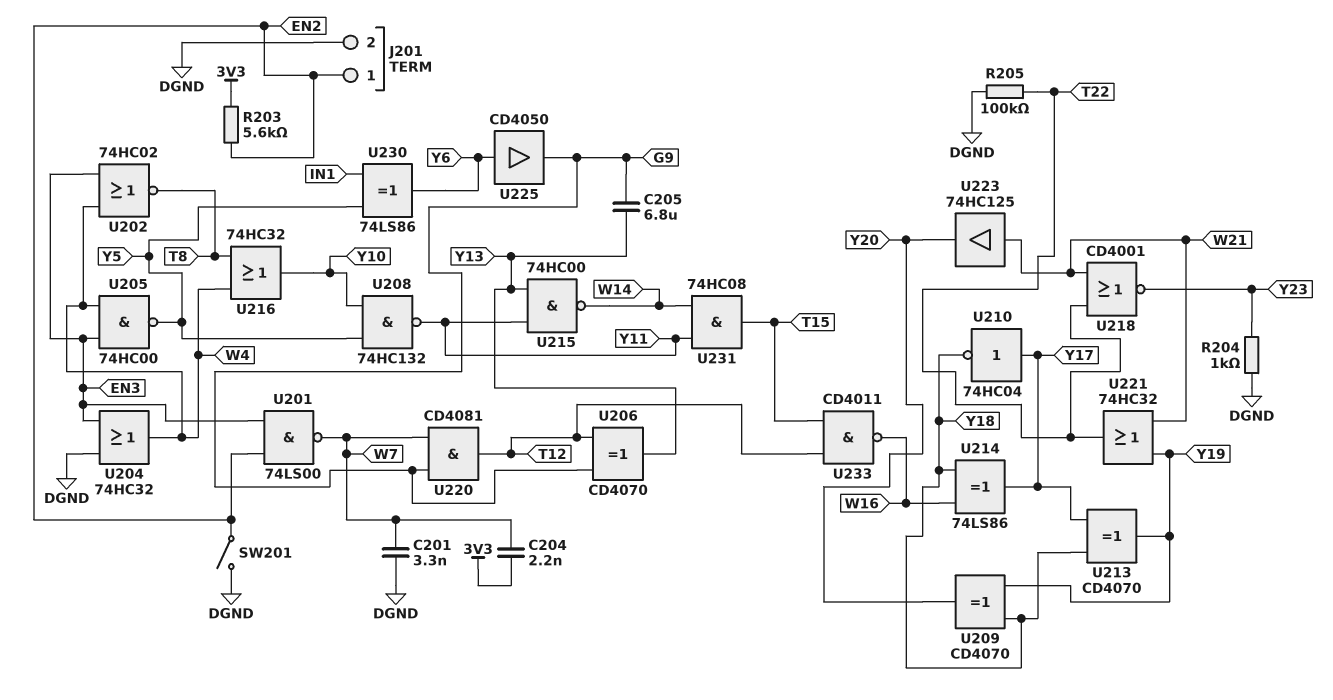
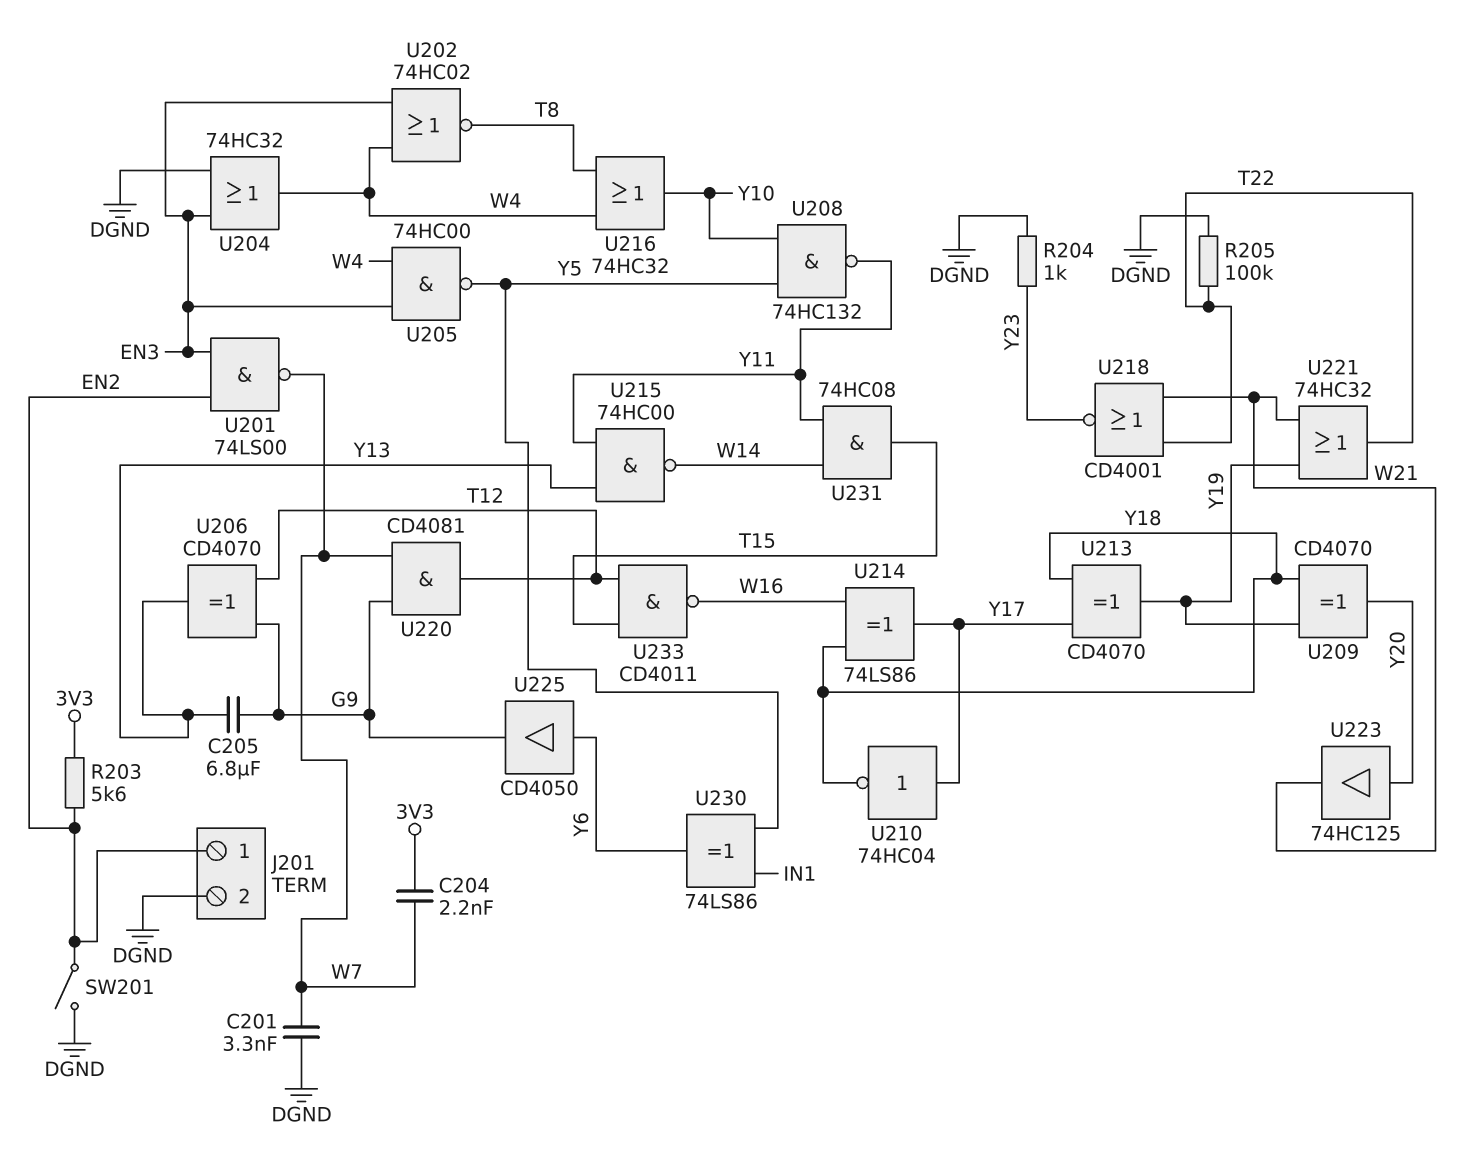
U223: buffer 74HC125 (in W21, out Y20) -> buffer 74HC125 (in Y20, out W21)

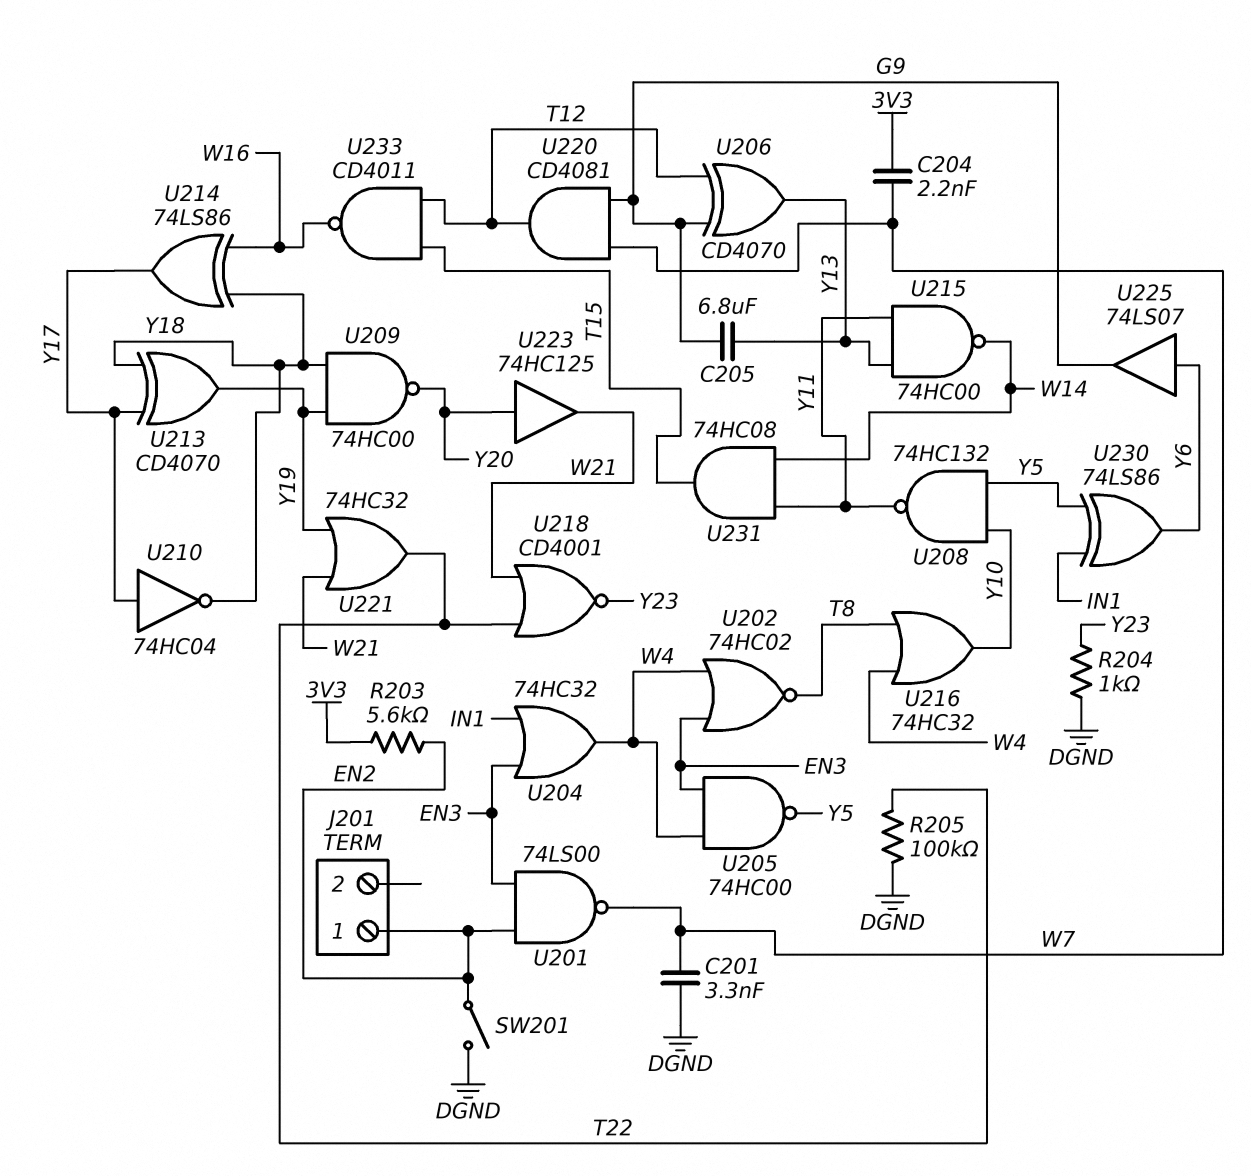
J201 pin 2: DGND -> none
U204: OR 74HC32 (in DGND, in EN3, out W4) -> OR 74HC32 (in EN3, in IN1, out W4)
U209: XOR CD4070 (in Y18, in Y19, out Y20) -> NAND 74HC00 (in Y18, in Y19, out Y20)
U225: buffer CD4050 (in Y6, out G9) -> buffer 74LS07 (in Y6, out G9)

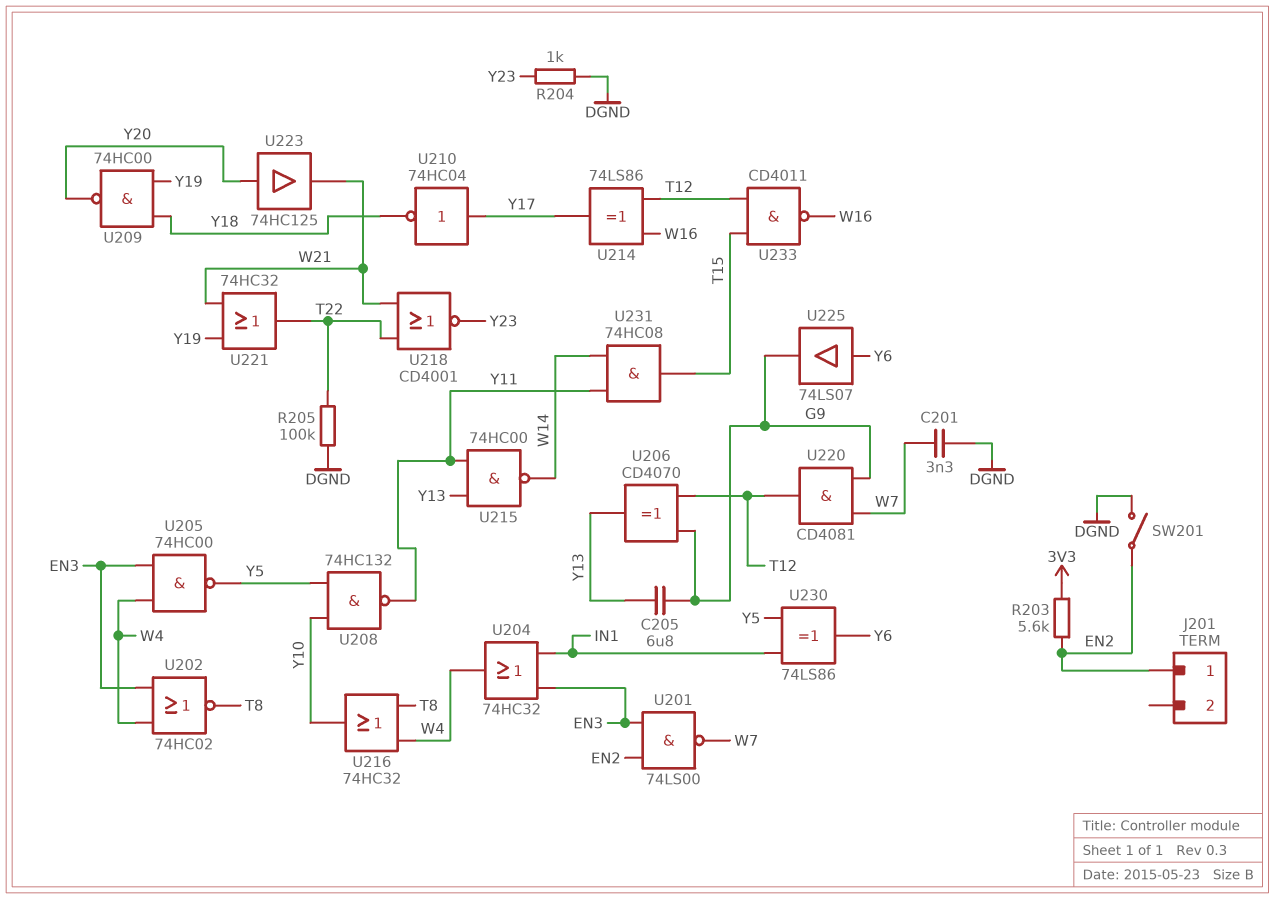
C204: 2.2nF (3V3, W7) -> none
U213: XOR CD4070 (in Y17, in Y18, out Y19) -> none
U214: XOR 74LS86 (in W16, in Y18, out Y17) -> XOR 74LS86 (in T12, in W16, out Y17)

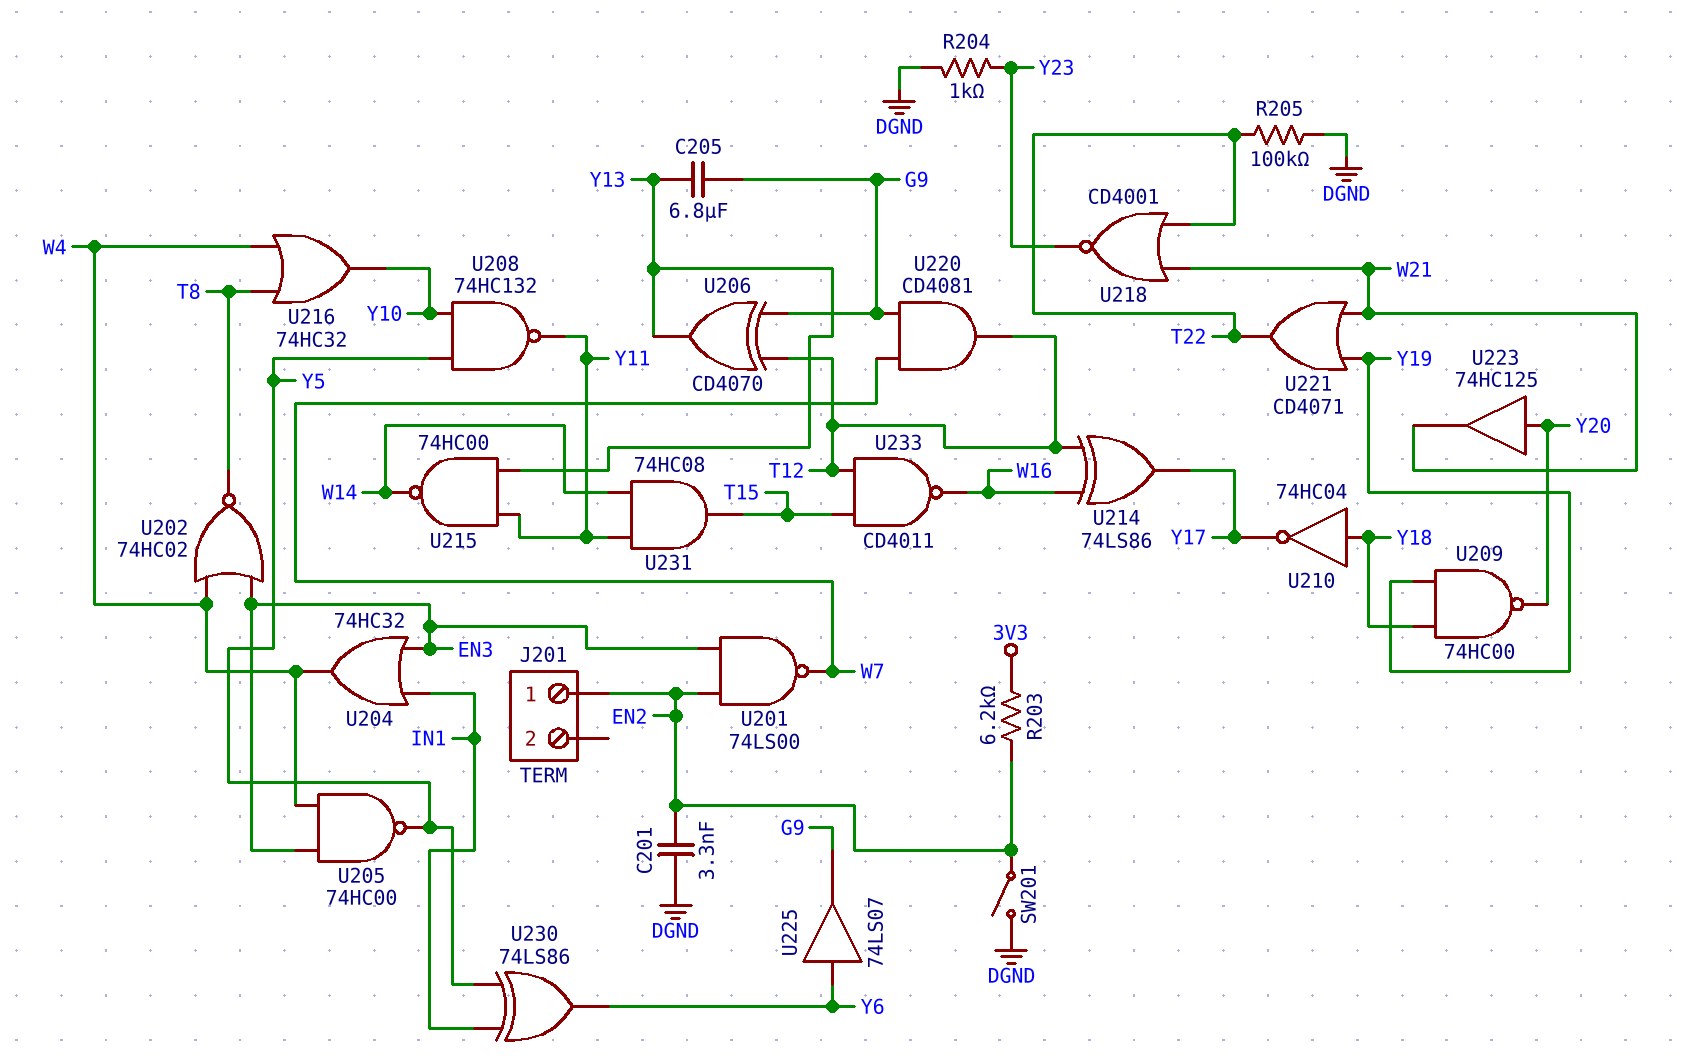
C201: 3.3nF (DGND, W7) -> 3.3nF (DGND, EN2)
R203: 5.6k (3V3, EN2) -> 6.2k (3V3, EN2)
U210: NOT 74HC04 (in Y17, out Y18) -> NOT 74HC04 (in Y18, out Y17)
U221: OR 74HC32 (in W21, in Y19, out T22) -> OR CD4071 (in W21, in Y19, out T22)

